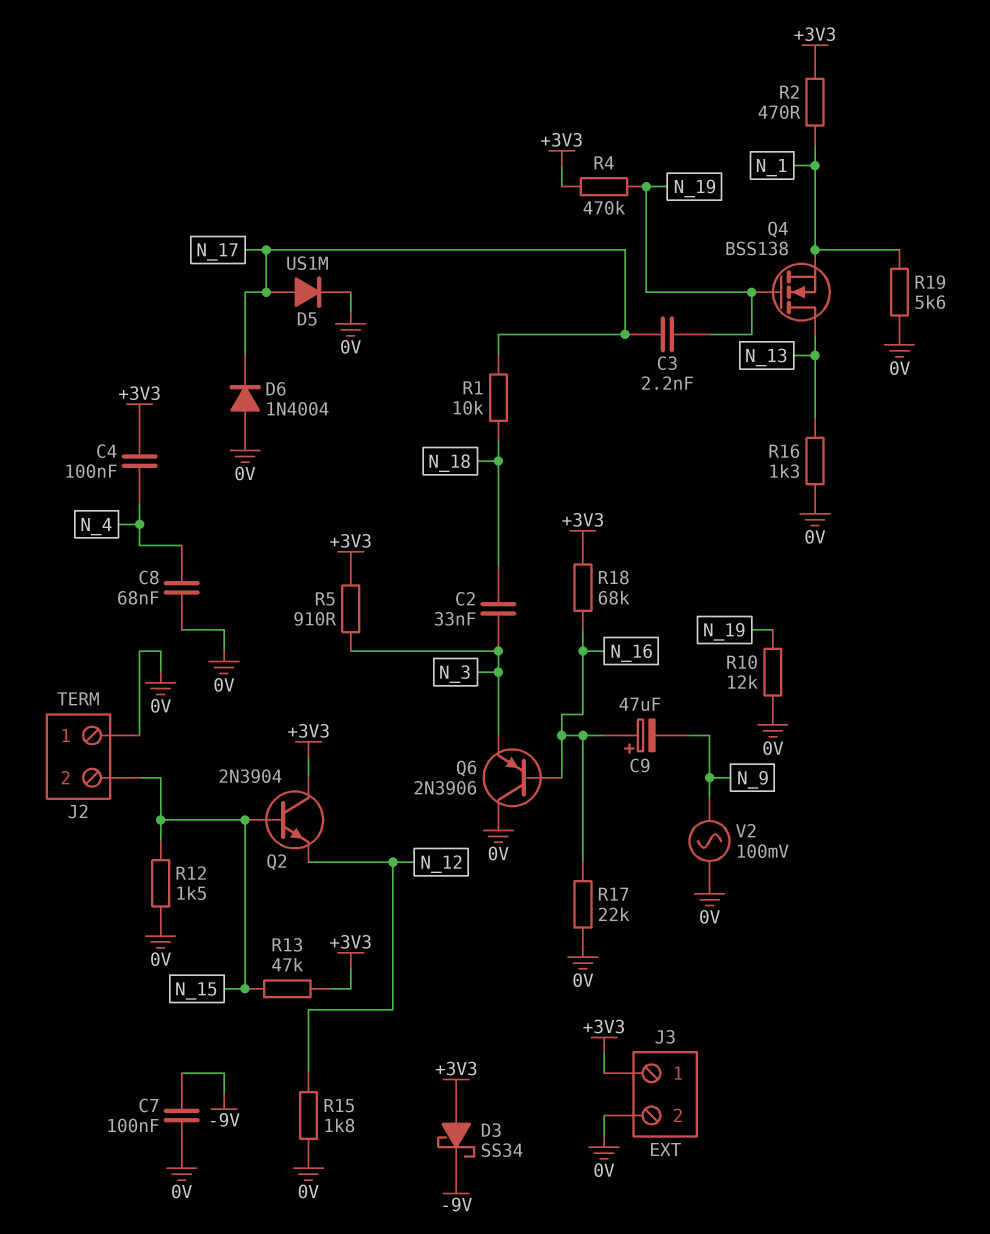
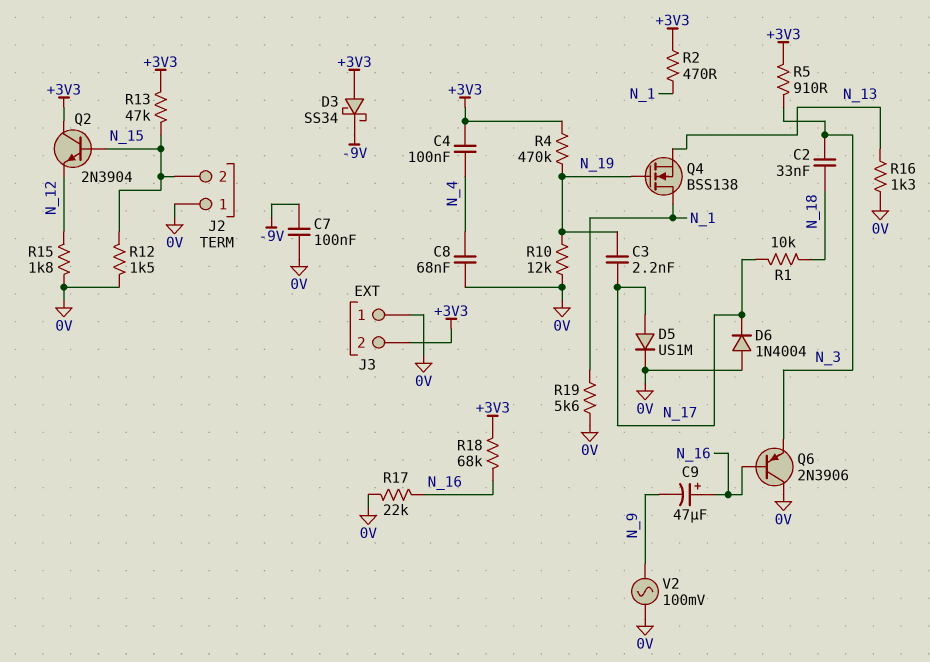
J3 pin 1: +3V3 -> 0V
J3 pin 2: 0V -> +3V3
Q4: NMOS BSS138 (G N_19, D N_13, S N_1) -> NMOS BSS138 (G N_19, D N_1, S N_13)

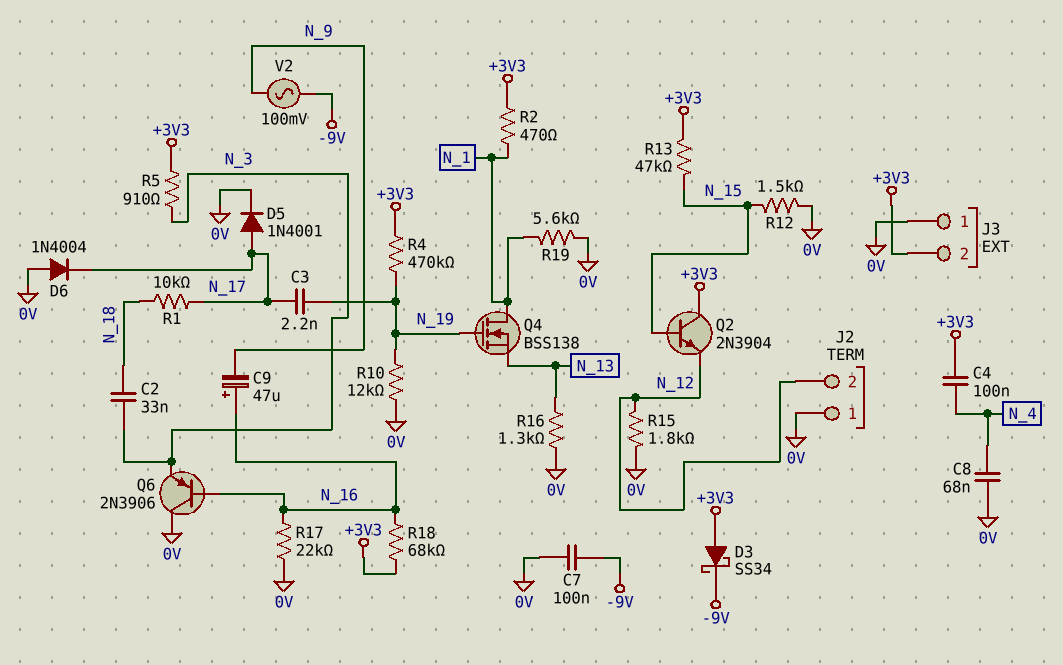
D5: diode US1M (A N_17, K 0V) -> diode 1N4001 (A N_17, K 0V)
J2 pin 2: N_15 -> N_12
V2: AC 100mV (0V, N_9) -> AC 100mV (-9V, N_9)

